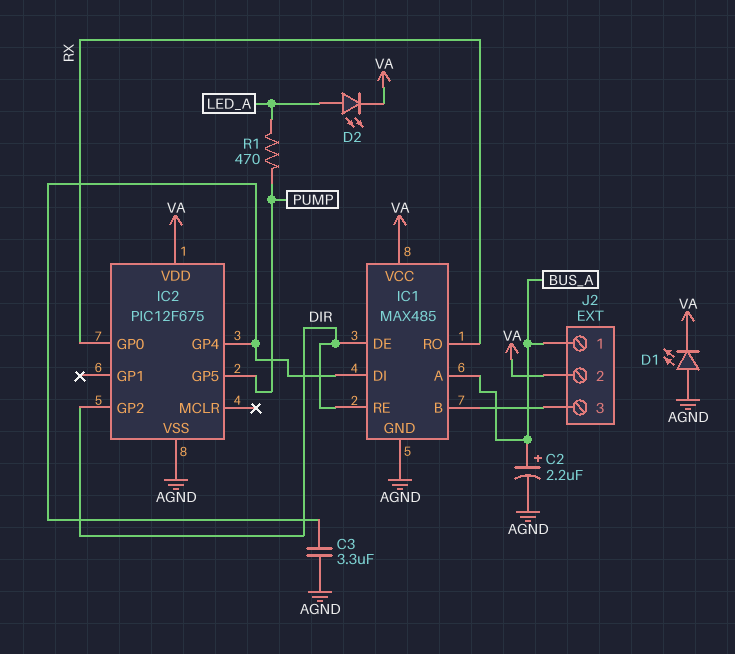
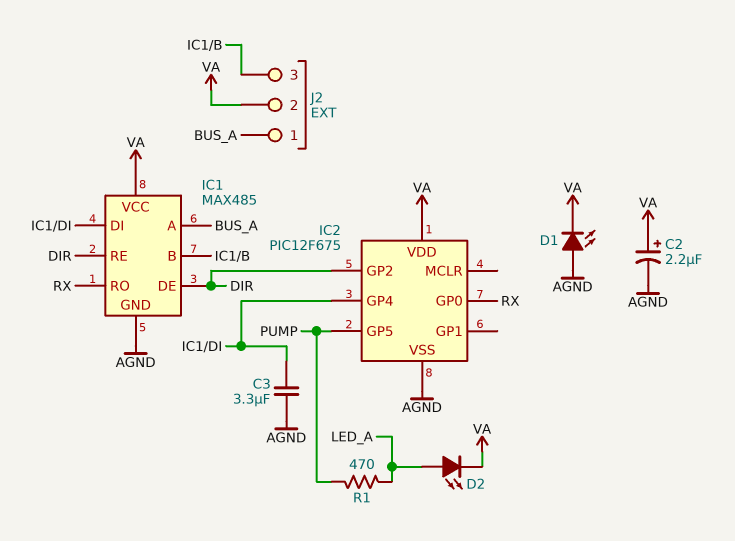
C2: 2.2uF (plus BUS_A, minus AGND) -> 2.2uF (plus VA, minus AGND)

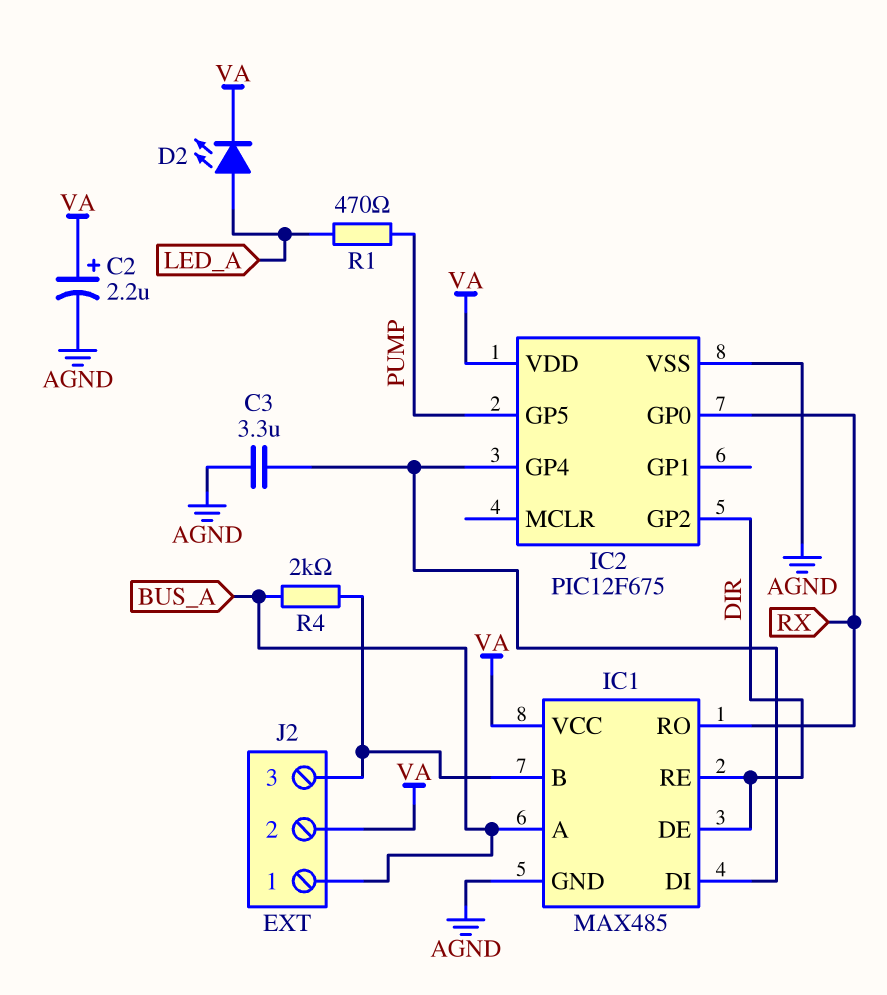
D1: LED (A AGND, K VA) -> none
R4: none -> 2k (BUS_A, IC1/B)

